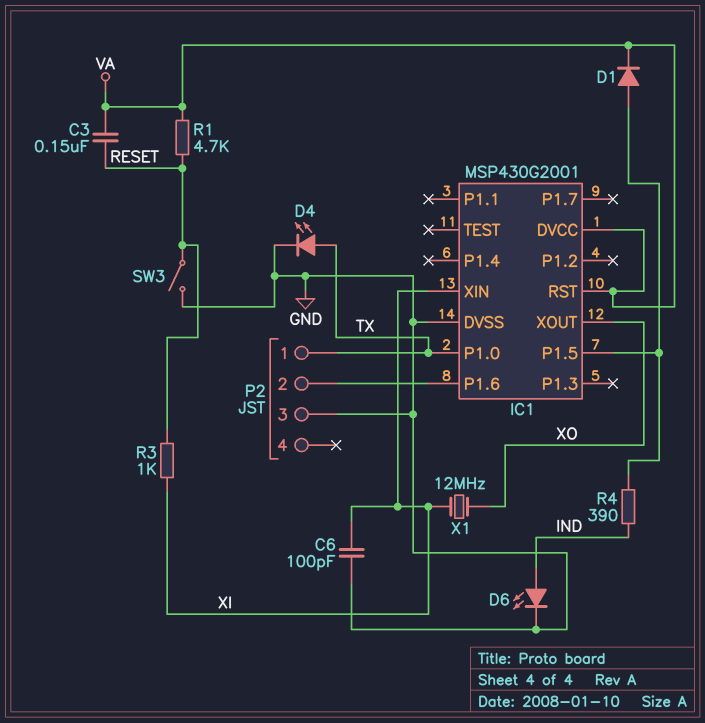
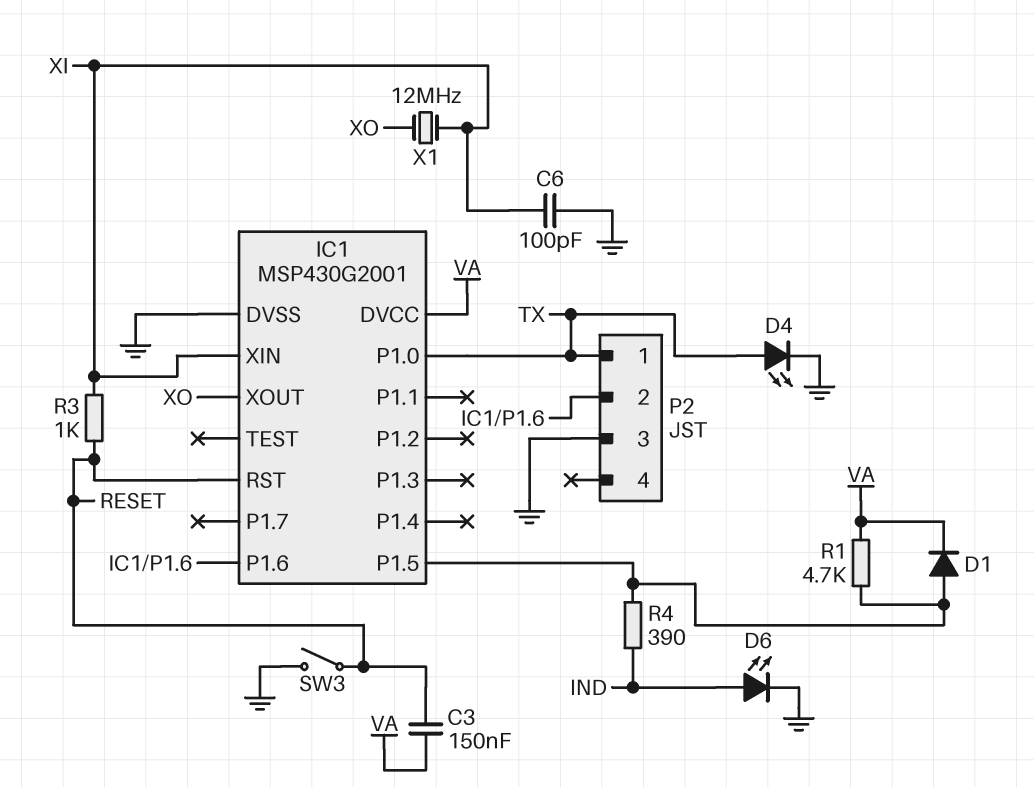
IC1 pin RST: VA -> RESET
R1: 4.7k (RESET, VA) -> 4.7k (IC1/P1.5, VA)

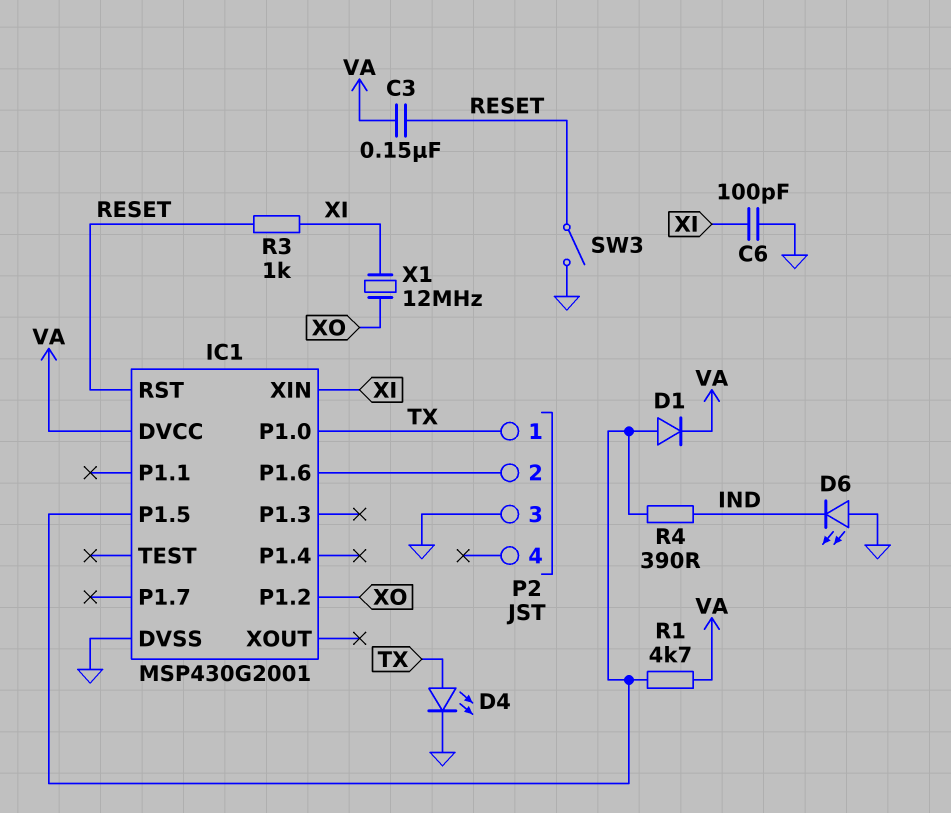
D6: LED (A IND, K GND) -> LED (A GND, K IND)
IC1 pin P1.2: none -> XO
IC1 pin XOUT: XO -> none

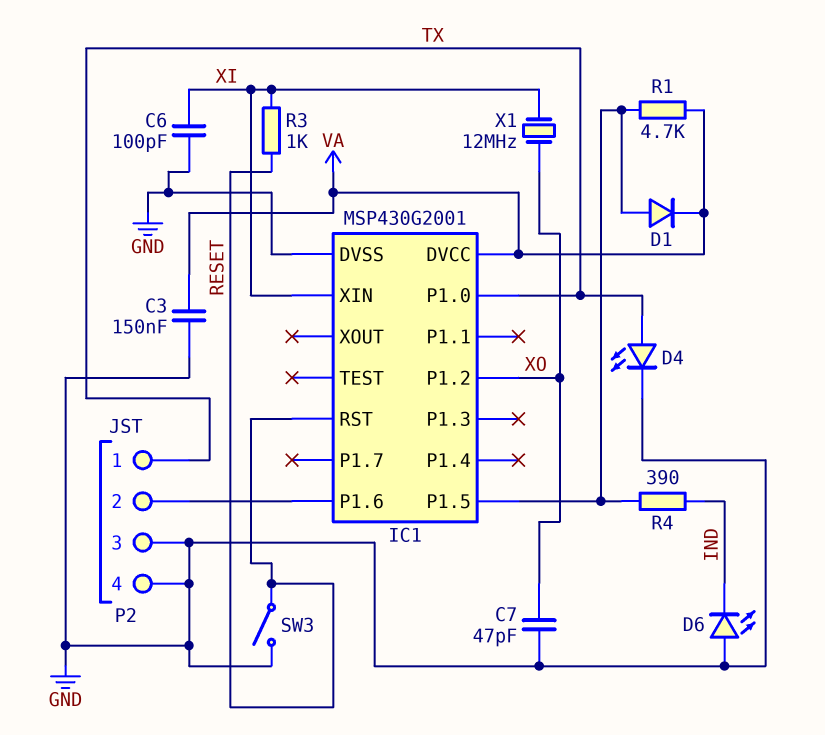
C3: 150nF (RESET, VA) -> 150nF (GND, VA)
C7: none -> 47pF (GND, XO)
P2 pin 4: none -> GND

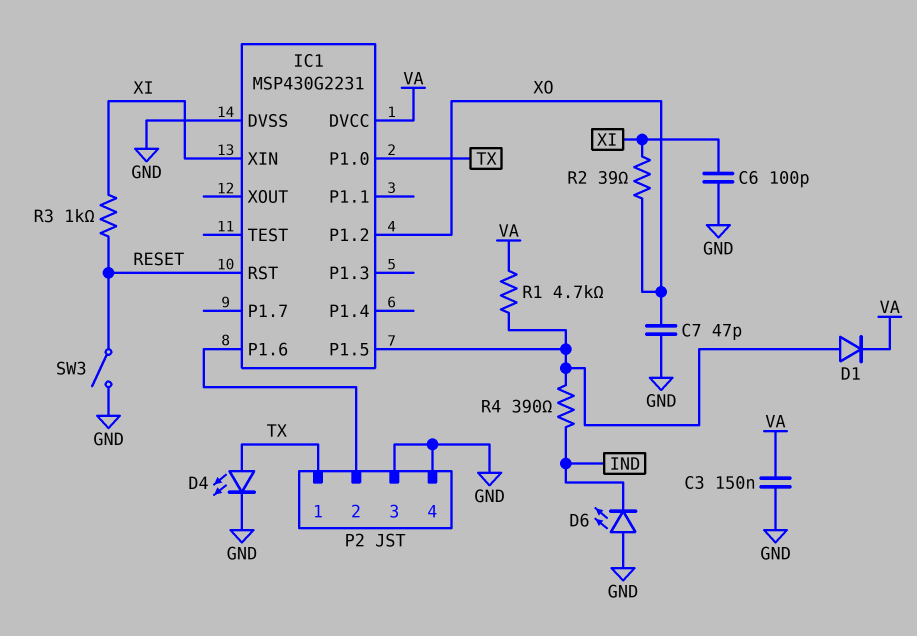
IC1: MSP430G2001 -> MSP430G2231
R2: none -> 39 (XI, XO)
X1: 12MHz (XI, XO) -> none

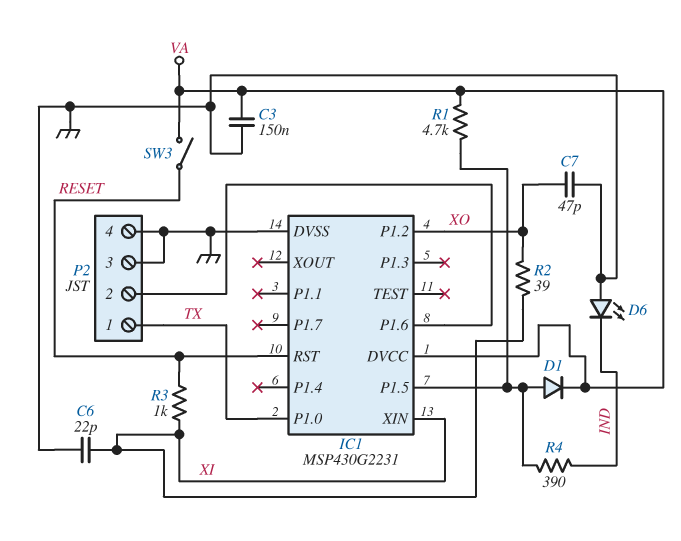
C6: 100pF (GND, XI) -> 22pF (GND, XI)
D4: LED (A TX, K GND) -> none
SW3: switch (GND, RESET) -> switch (RESET, VA)

